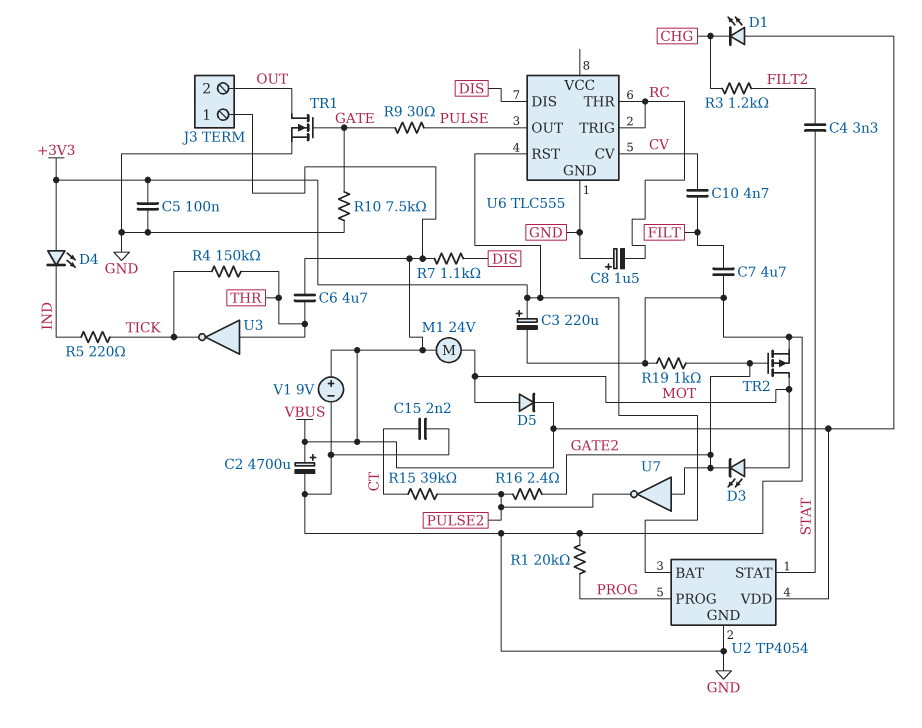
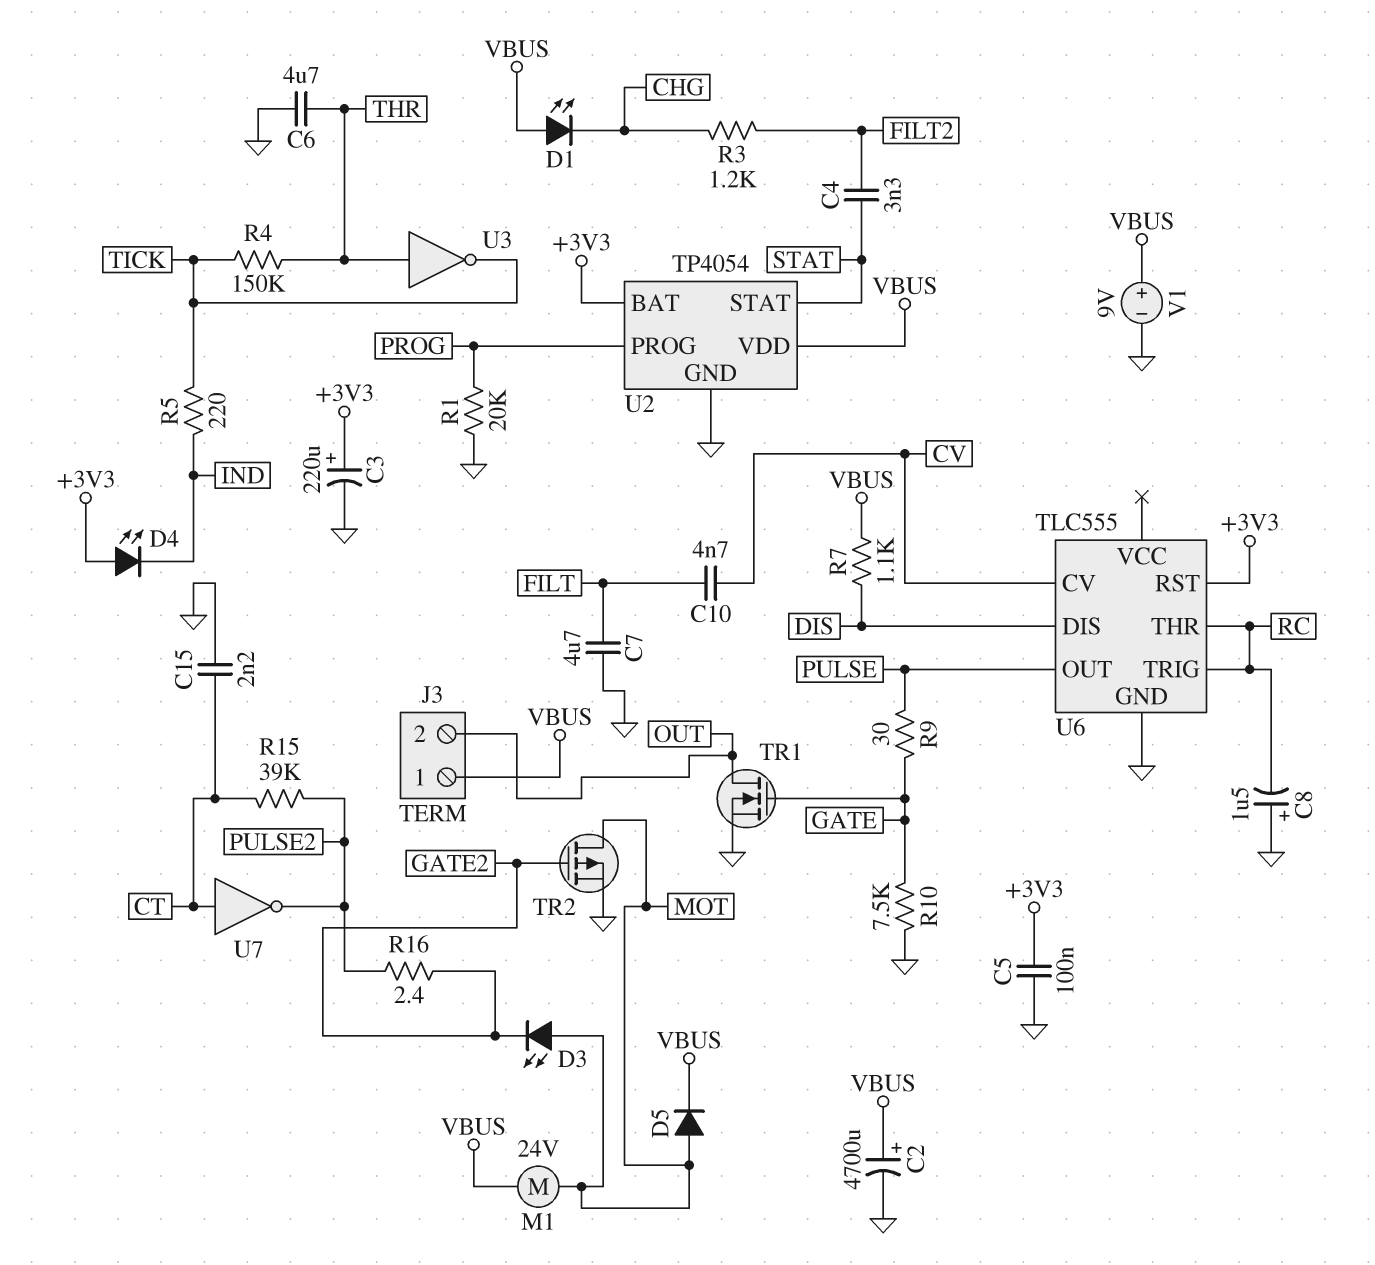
C6: 4.7uF (THR, VBUS) -> 4.7uF (GND, THR)
R19: 1k (GATE2, GND) -> none
U7: NOT (in GATE2, out PULSE2) -> NOT (in CT, out PULSE2)

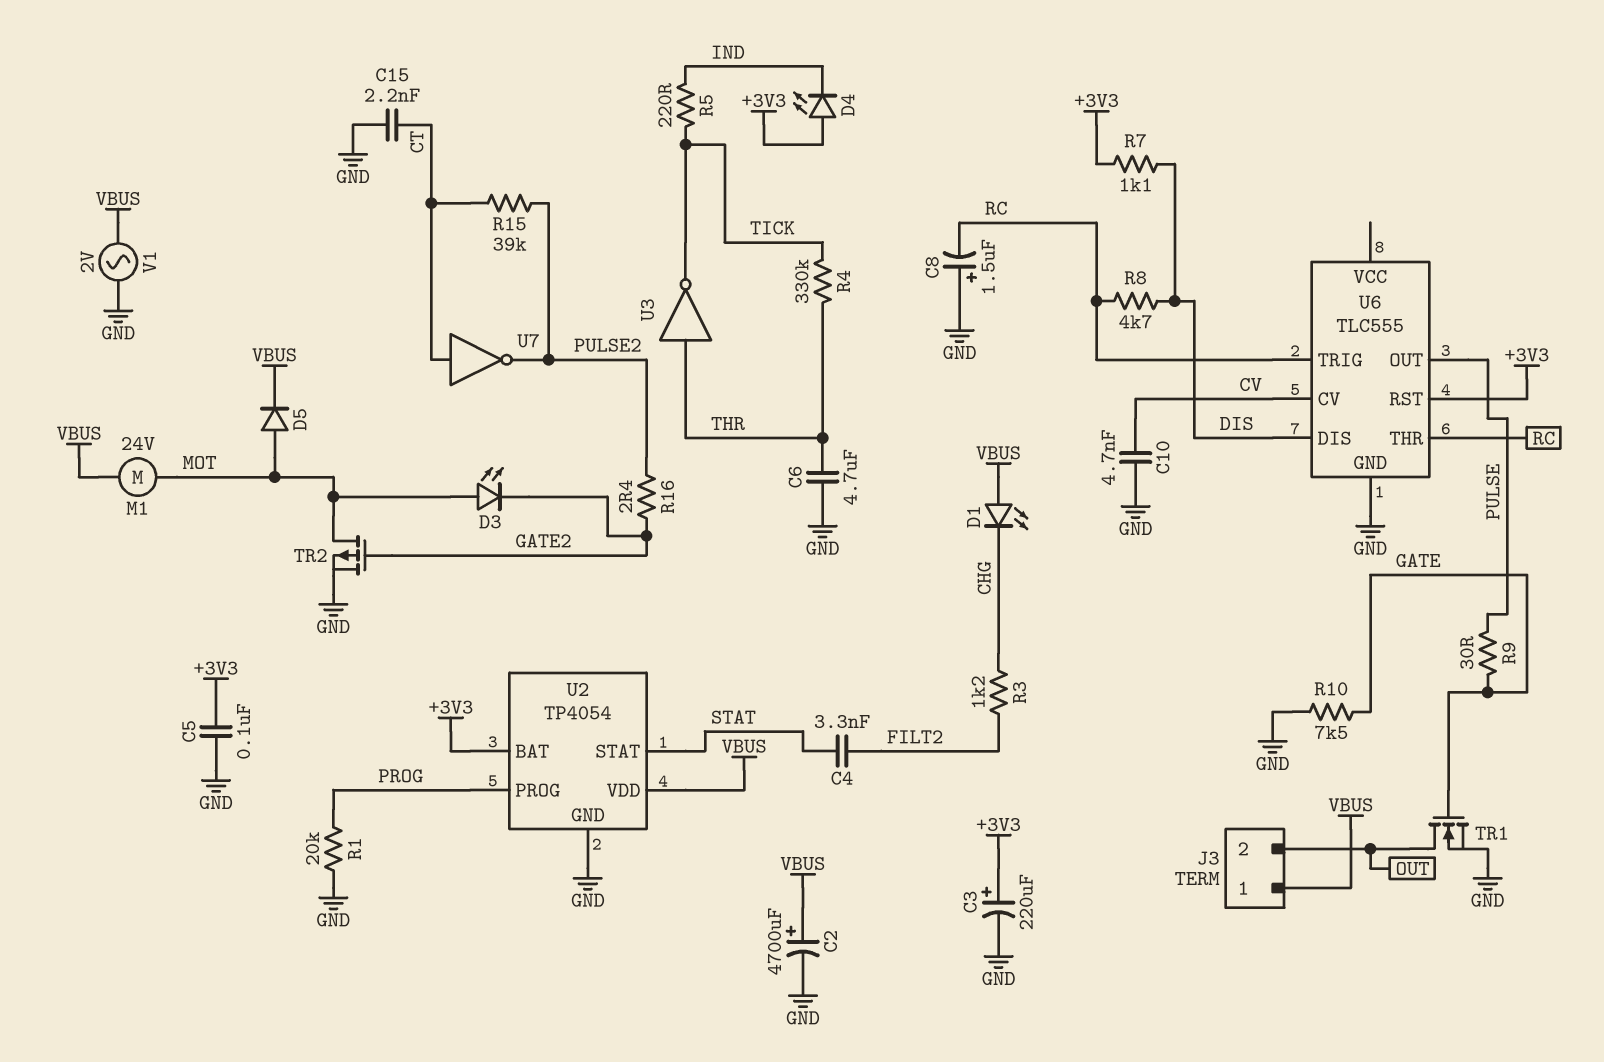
C7: 4.7uF (FILT, GND) -> none
C10: 4.7nF (CV, FILT) -> 4.7nF (CV, GND)
R4: 150k (THR, TICK) -> 330k (THR, TICK)
R7: 1.1k (DIS, VBUS) -> 1.1k (+3V3, DIS)
R8: none -> 4.7k (DIS, RC)
V1: 9V (plus VBUS, minus GND) -> AC 2V (GND, VBUS)

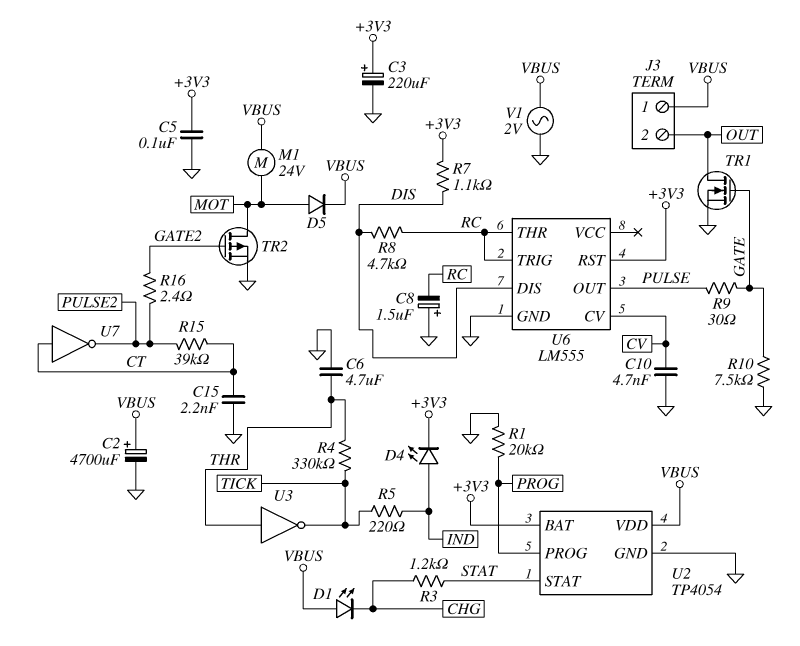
C4: 3.3nF (FILT2, STAT) -> none
D3: LED (A MOT, K GATE2) -> none
D4: LED (A +3V3, K IND) -> LED (A IND, K +3V3)
R3: 1.2k (CHG, FILT2) -> 1.2k (CHG, STAT)
U6: TLC555 -> LM555

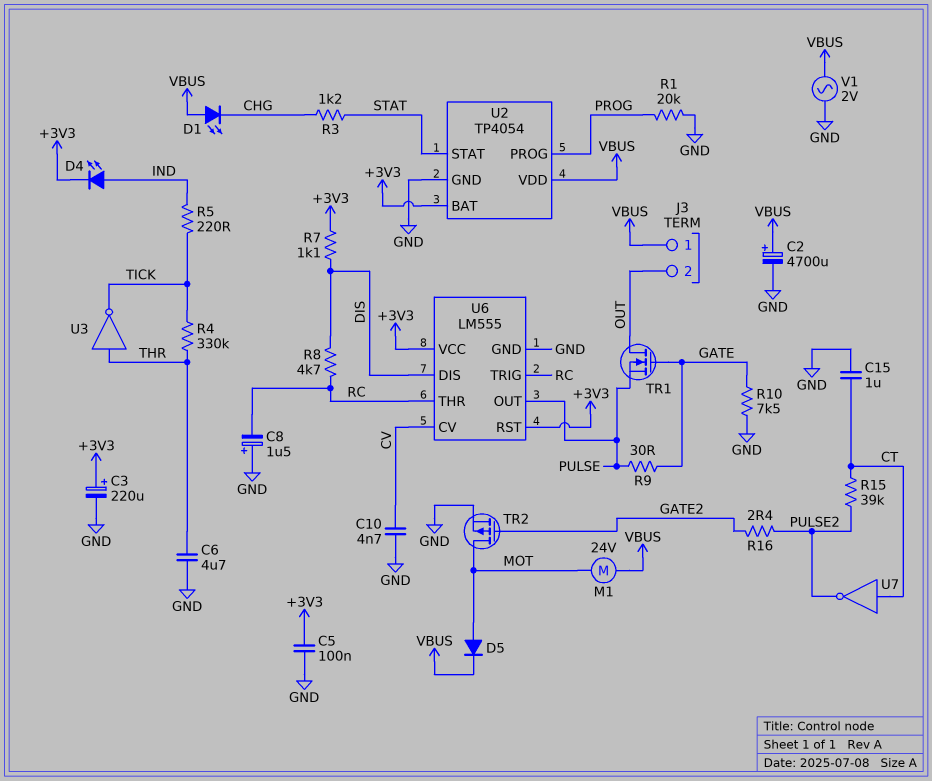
C15: 2.2nF (CT, GND) -> 1uF (CT, GND)
TR1: NMOS (G GATE, D OUT, S GND) -> NMOS (G GATE, D OUT, S PULSE)
U6 pin VCC: none -> +3V3

